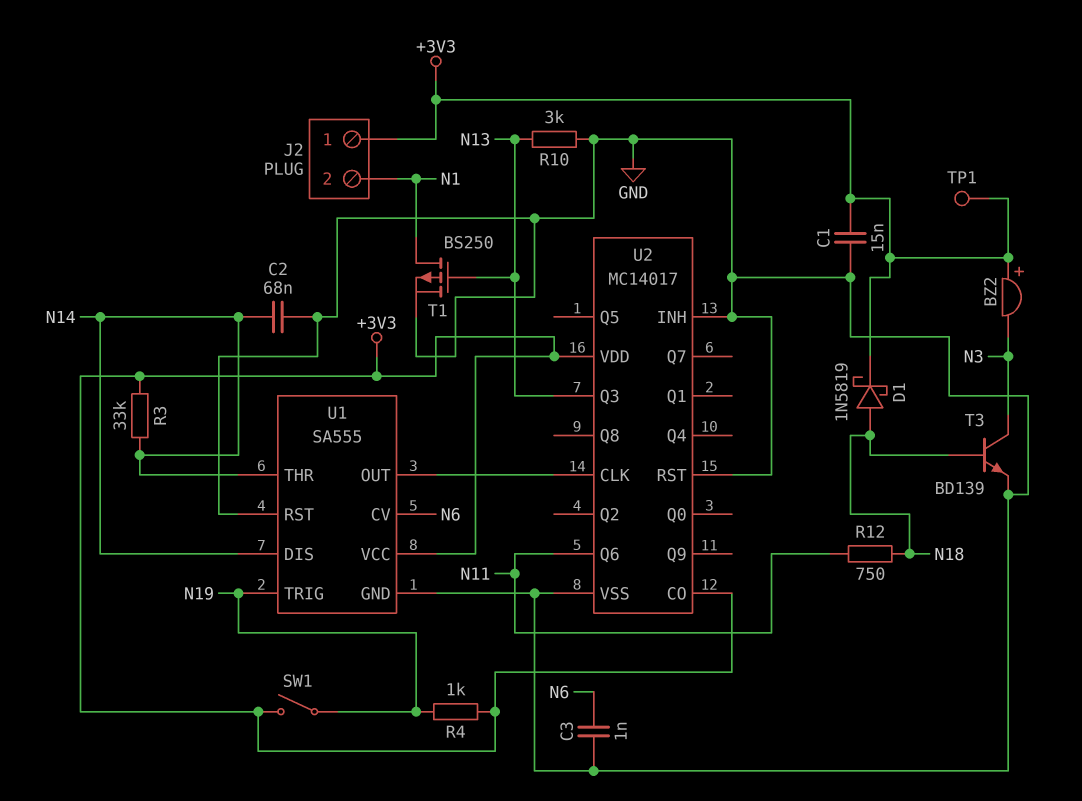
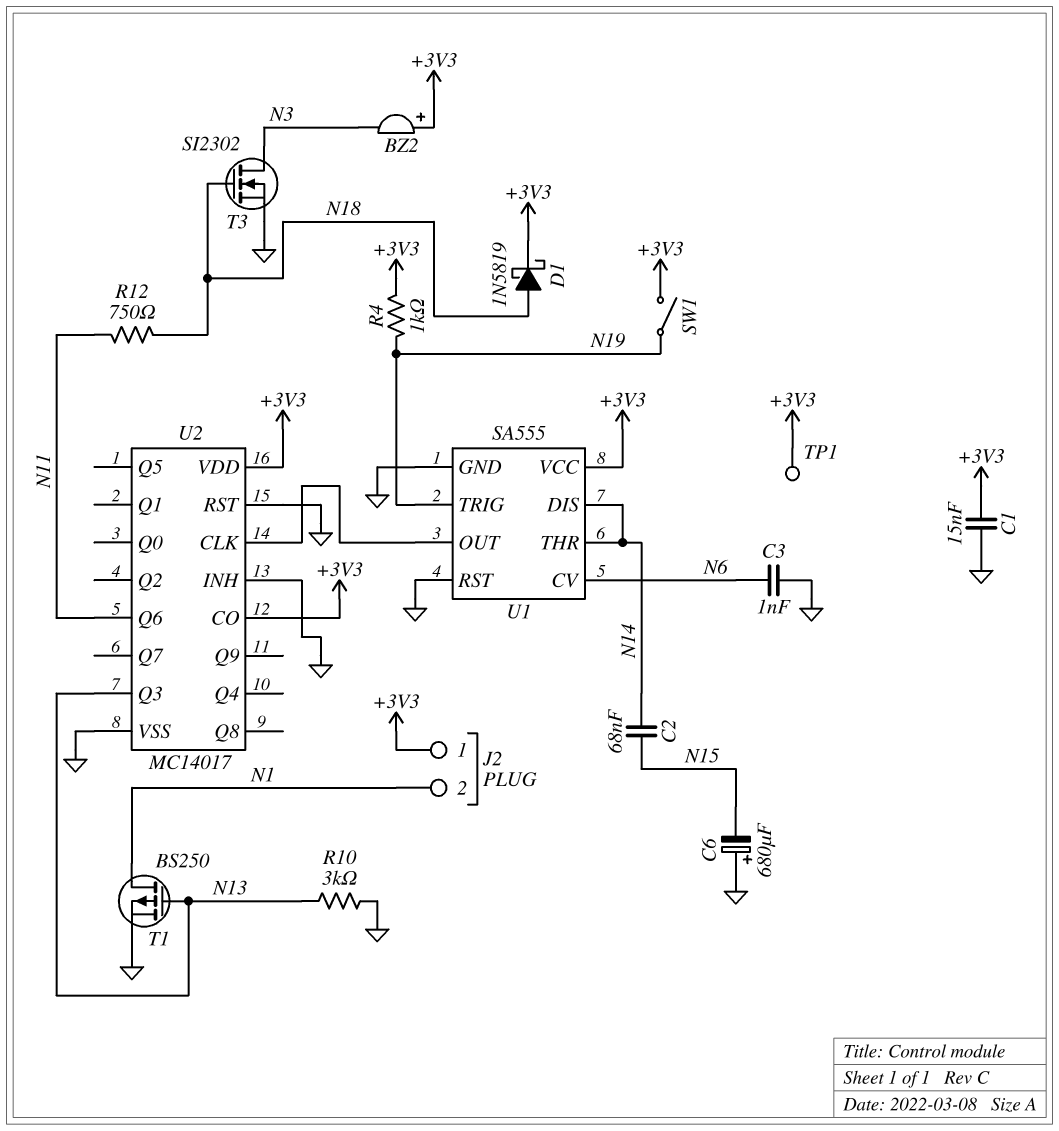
C2: 68nF (GND, N14) -> 68nF (N14, N15)
C6: none -> 680uF (plus GND, minus N15)
R3: 33k (+3V3, N14) -> none
T3: NPN BD139 (B N18, C N3, E GND) -> NMOS SI2302 (G N18, D N3, S GND)

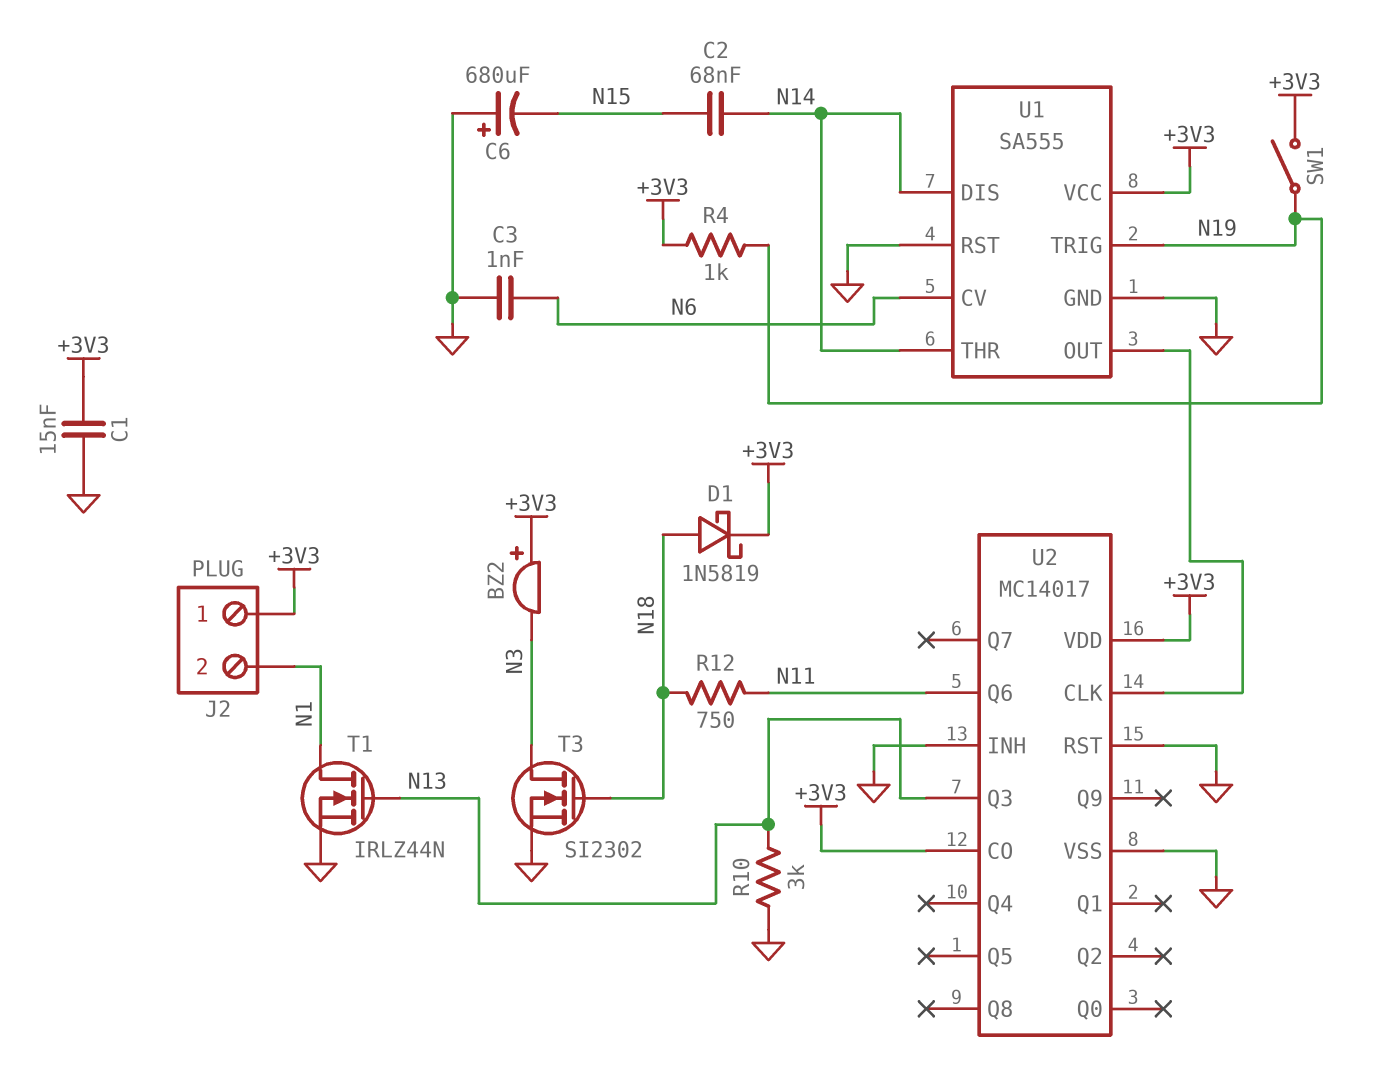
T1: PMOS BS250 (G N13, D N1, S GND) -> NMOS IRLZ44N (G N13, D N1, S GND)
TP1: test point (+3V3) -> none

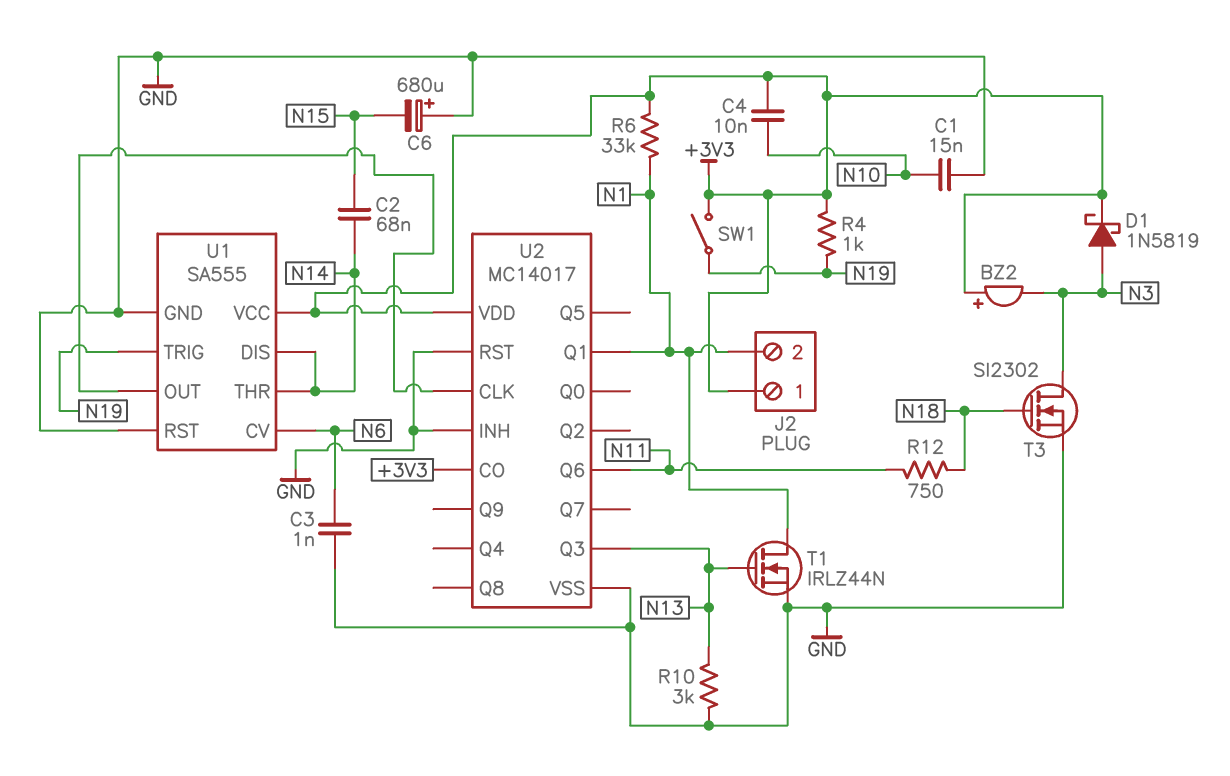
C1: 15nF (+3V3, GND) -> 15nF (GND, N10)
C4: none -> 10nF (+3V3, N10)
D1: schottky 1N5819 (A N18, K +3V3) -> schottky 1N5819 (A N3, K +3V3)
R6: none -> 33k (+3V3, N1)
U2 pin Q1: none -> N1

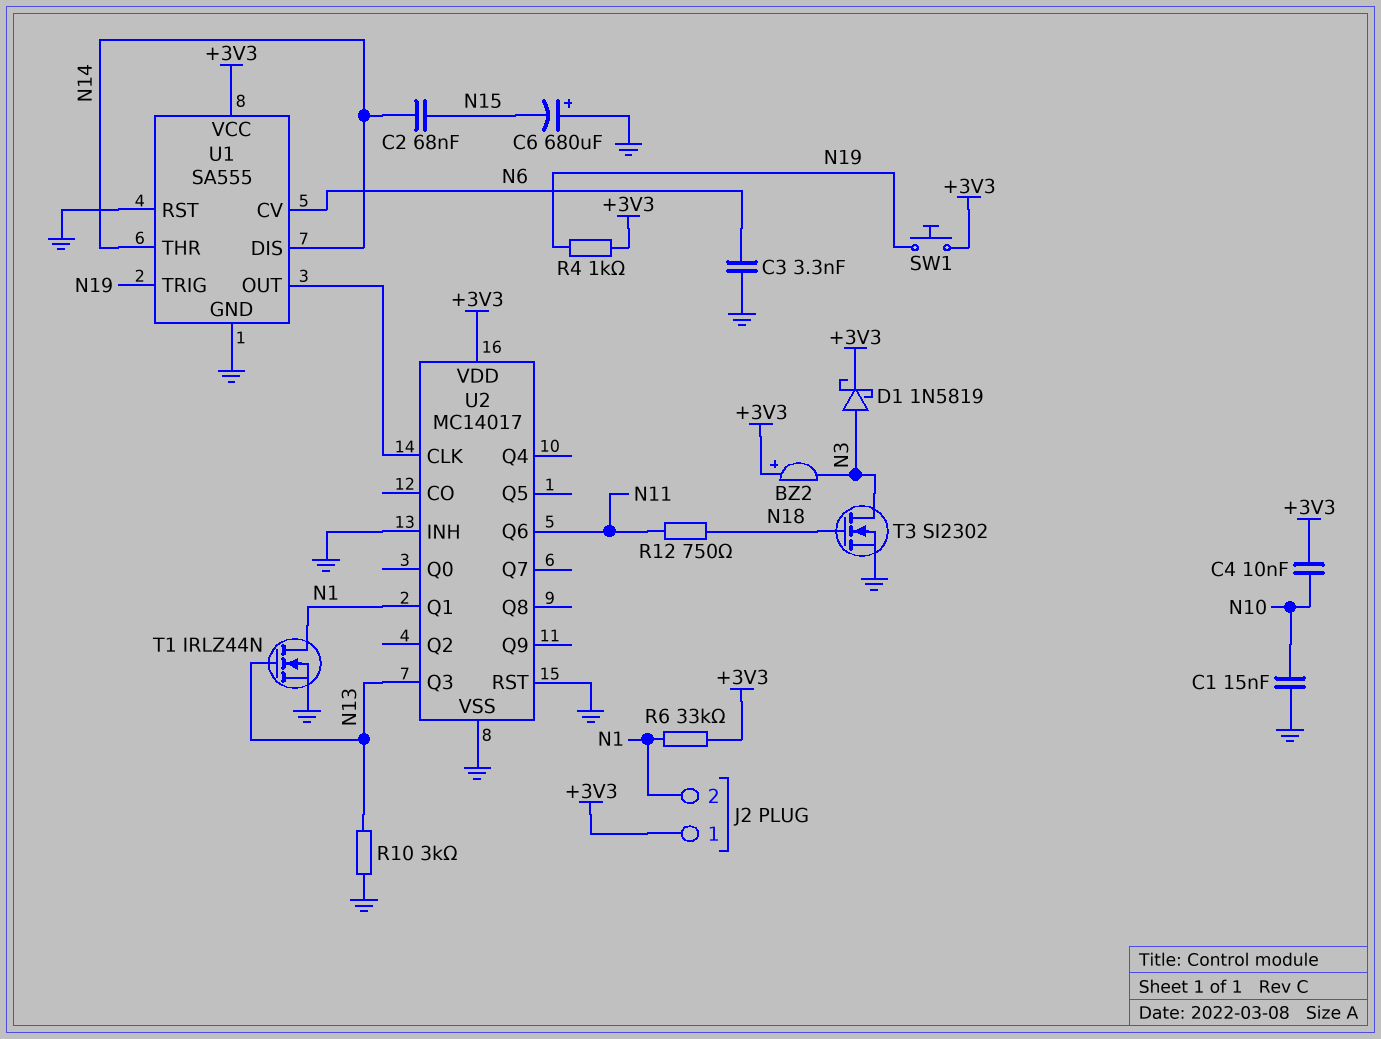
C3: 1nF (GND, N6) -> 3.3nF (GND, N6)
SW1: switch (+3V3, N19) -> button (+3V3, N19)
U2 pin CO: +3V3 -> none

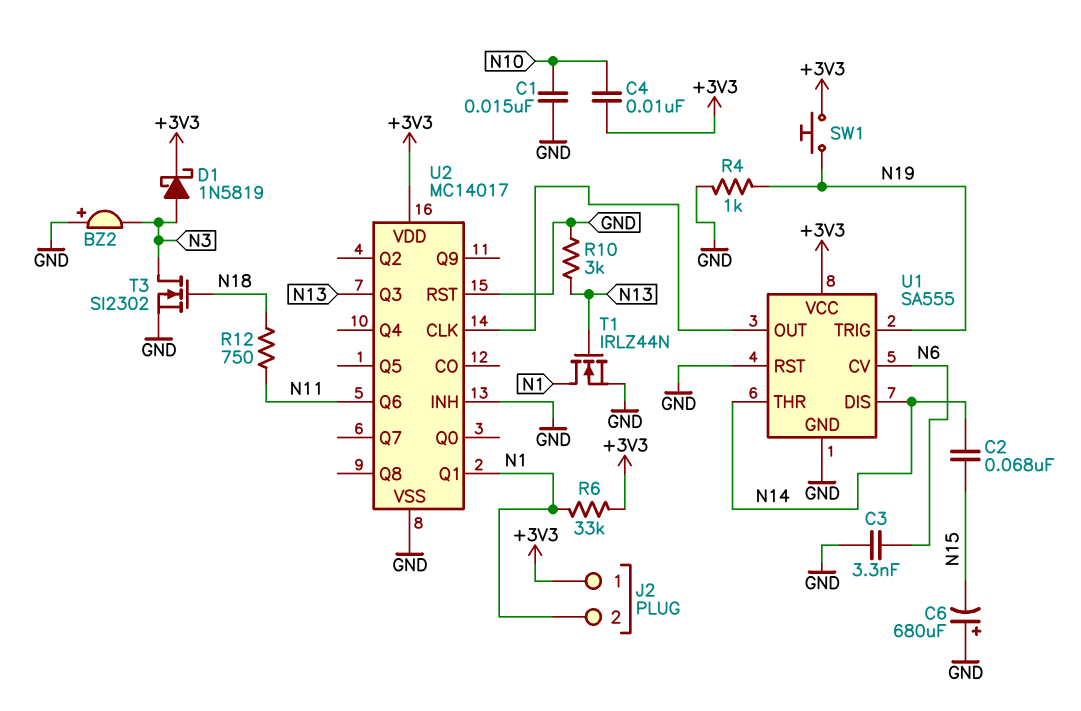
BZ2: buzzer (plus +3V3, minus N3) -> buzzer (plus GND, minus N3)
R4: 1k (+3V3, N19) -> 1k (GND, N19)

